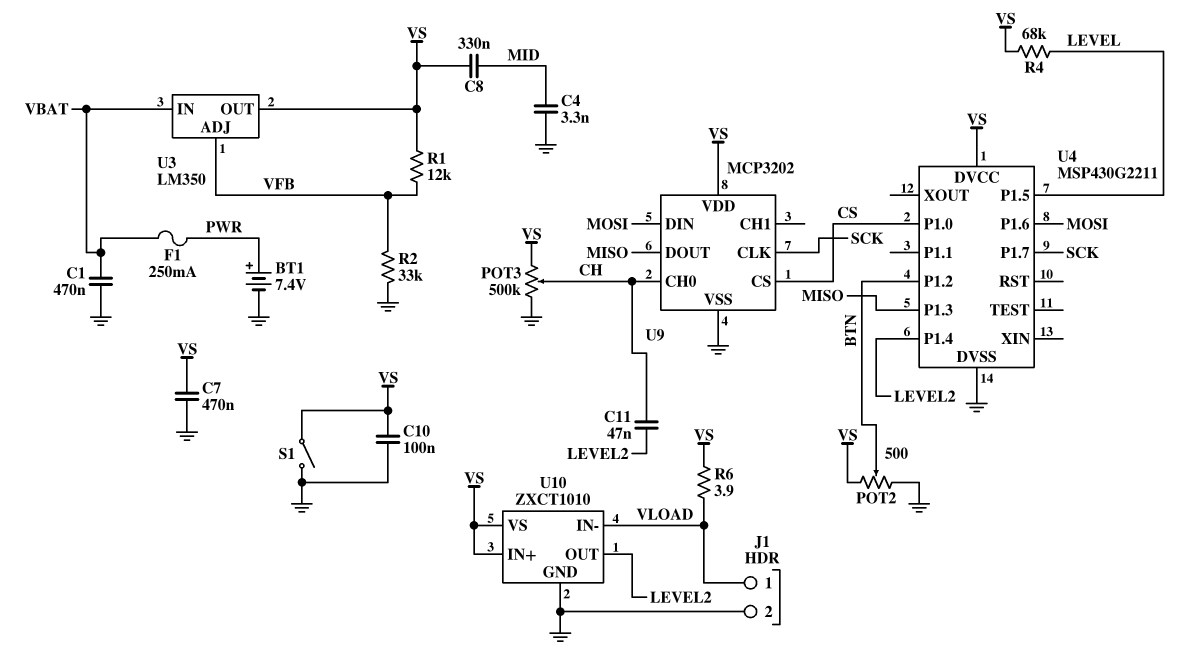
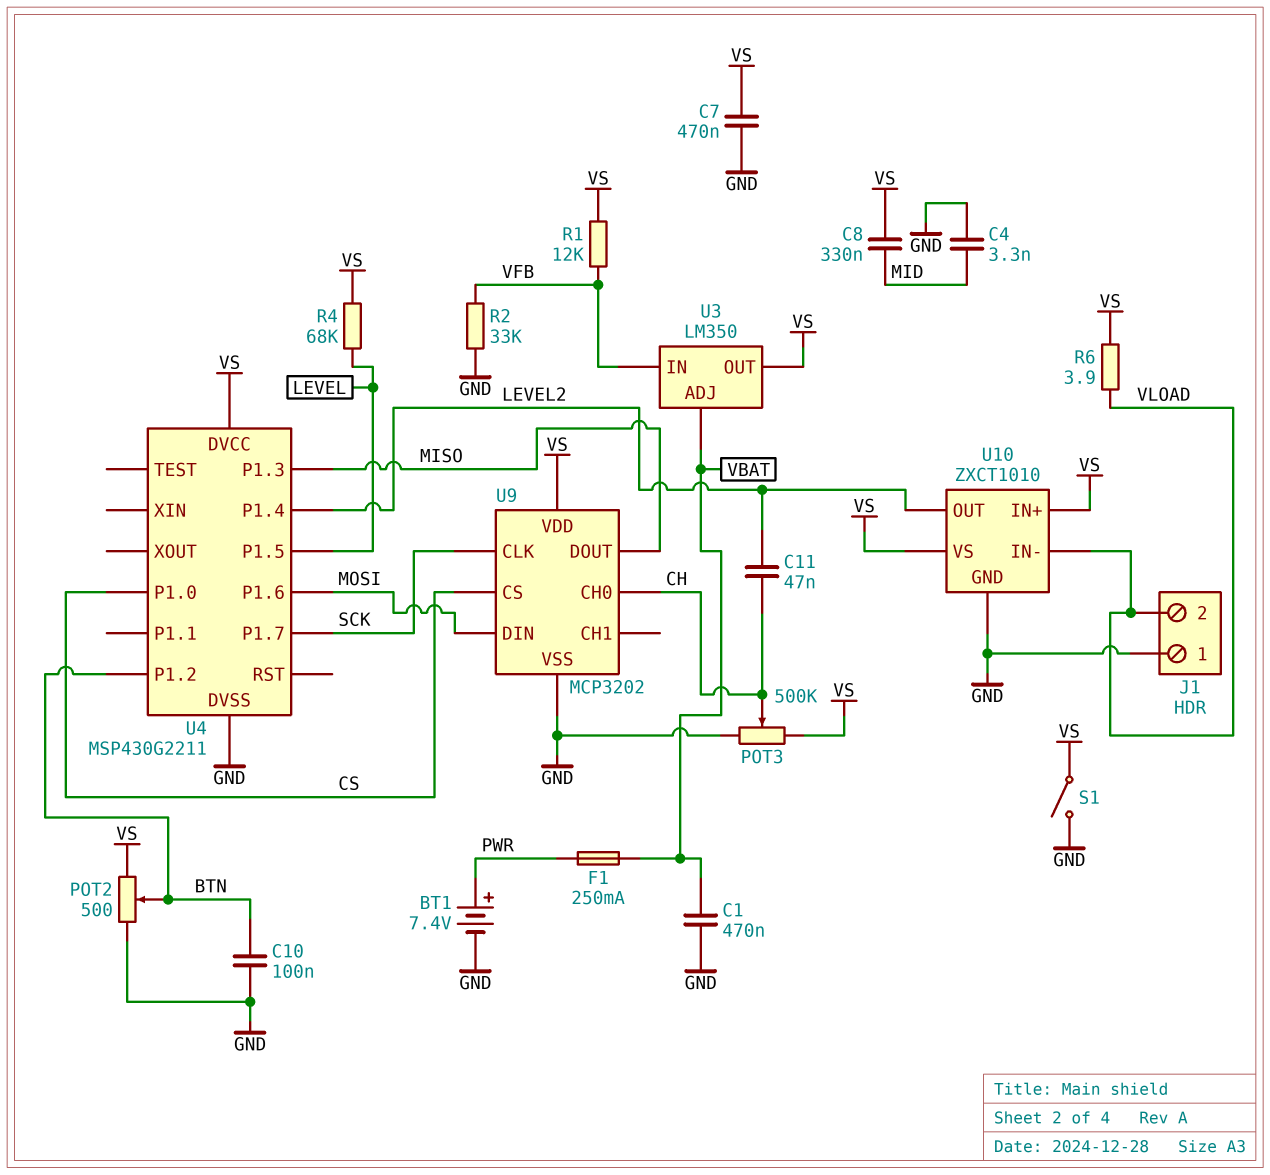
C10: 100nF (GND, VS) -> 100nF (BTN, GND)
J1 pin 1: VLOAD -> GND
J1 pin 2: GND -> VLOAD
U3 pin ADJ: VFB -> VBAT
U3 pin IN: VBAT -> VFB

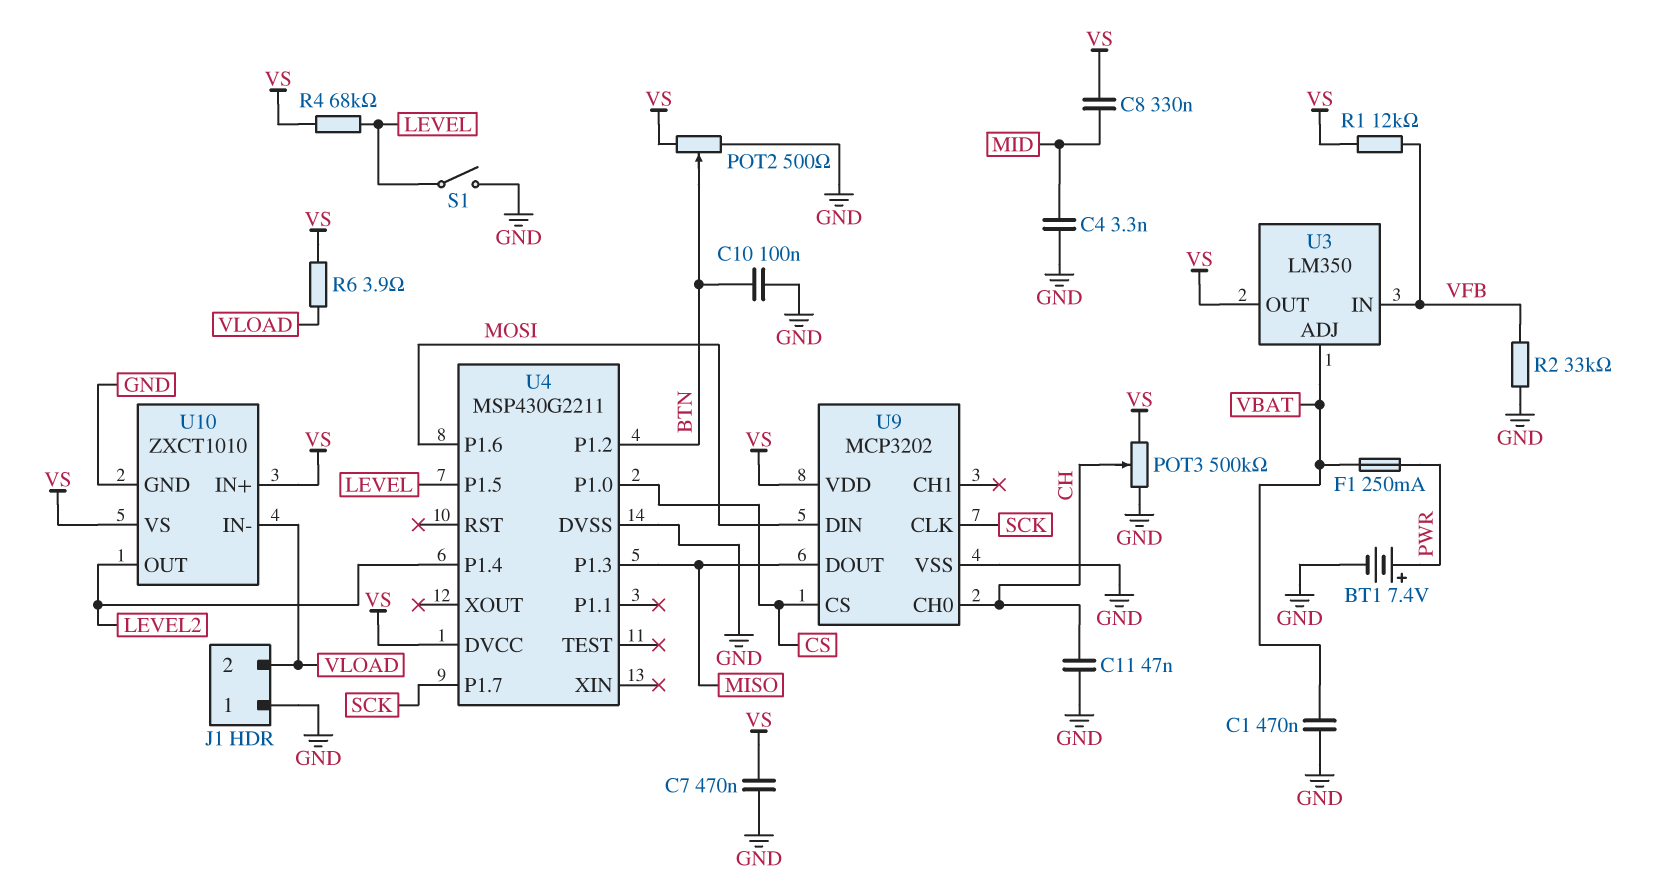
C11: 47nF (CH, LEVEL2) -> 47nF (CH, GND)
S1: switch (GND, VS) -> switch (GND, LEVEL)

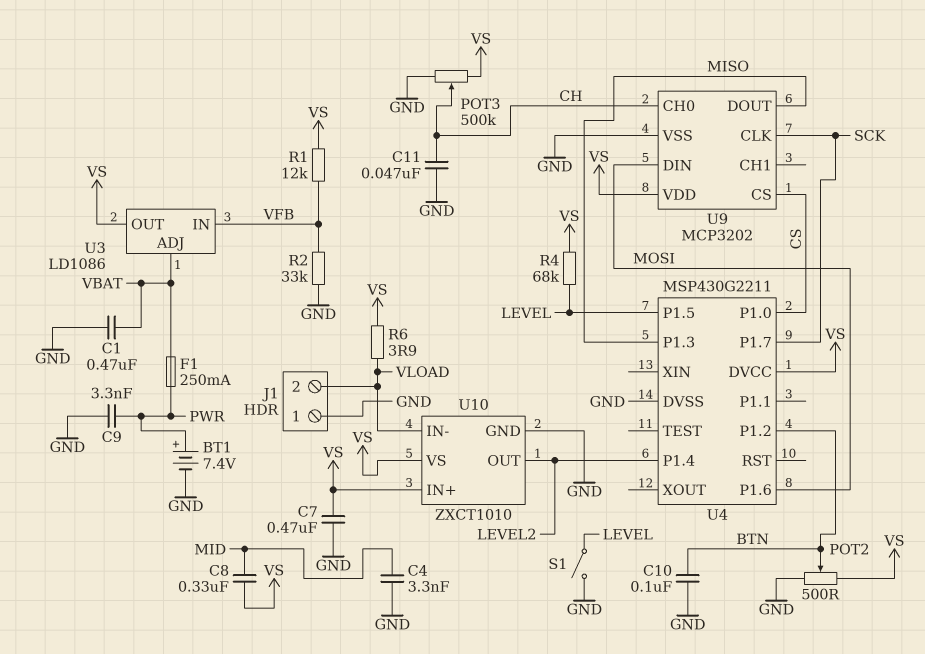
C9: none -> 3.3nF (GND, PWR)
U3: LM350 -> LD1086

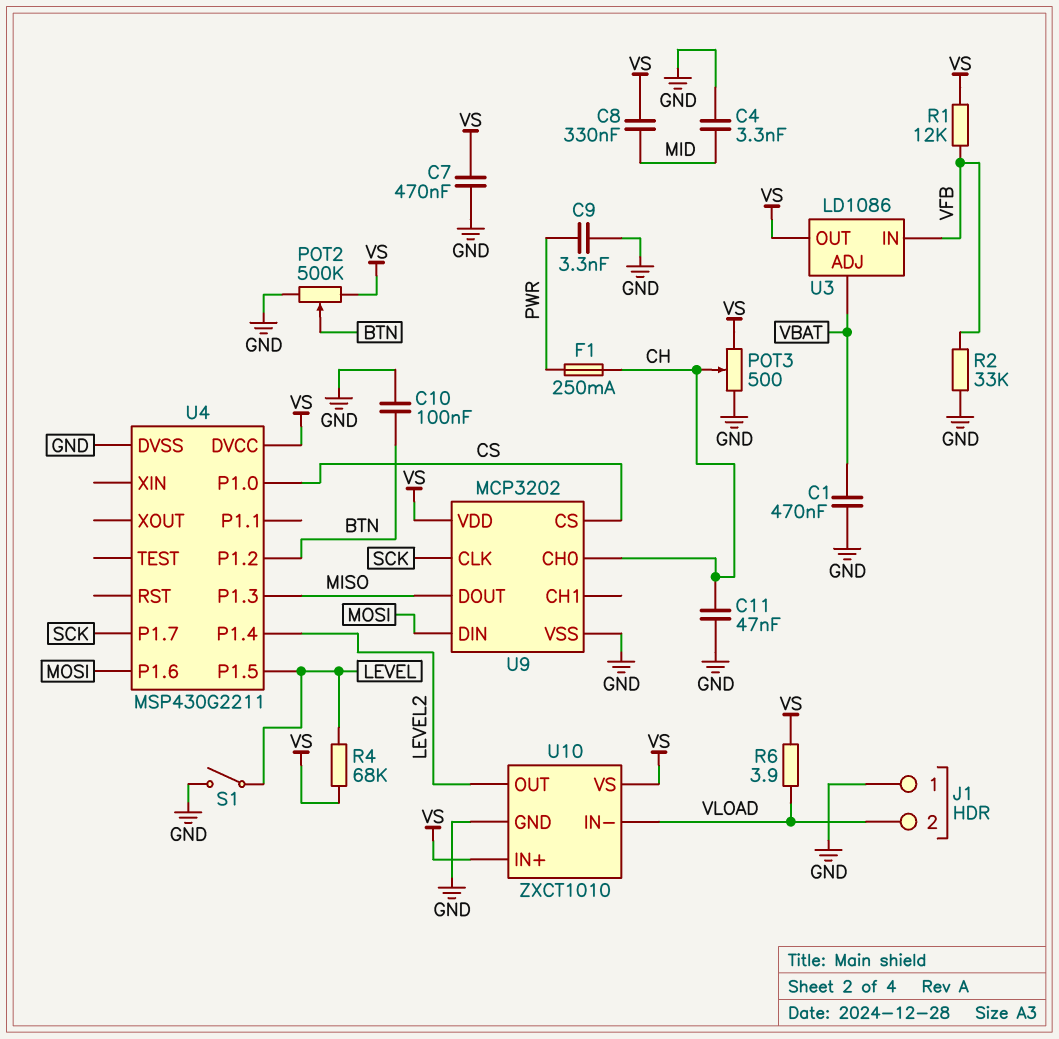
BT1: 7.4V (plus PWR, minus GND) -> none
F1: 250mA (PWR, VBAT) -> 250mA (CH, PWR)
POT2: 500 (GND, VS, wiper BTN) -> 500k (GND, VS, wiper BTN)
POT3: 500k (GND, VS, wiper CH) -> 500 (GND, VS, wiper CH)

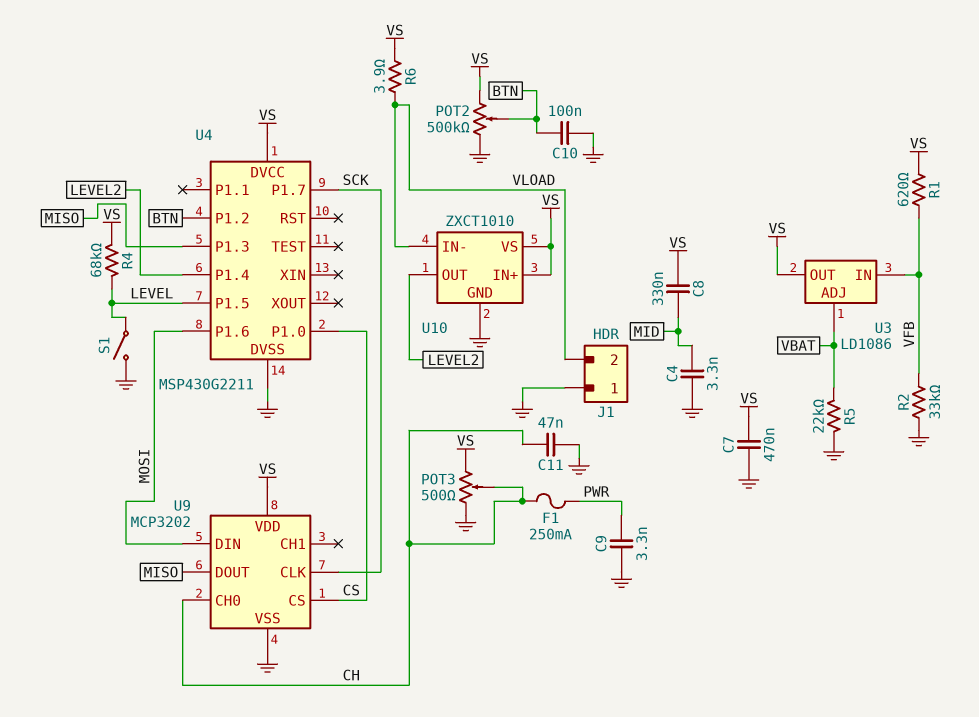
C1: 470nF (GND, VBAT) -> none
R1: 12k (VFB, VS) -> 620 (VFB, VS)
R5: none -> 22k (GND, VBAT)

